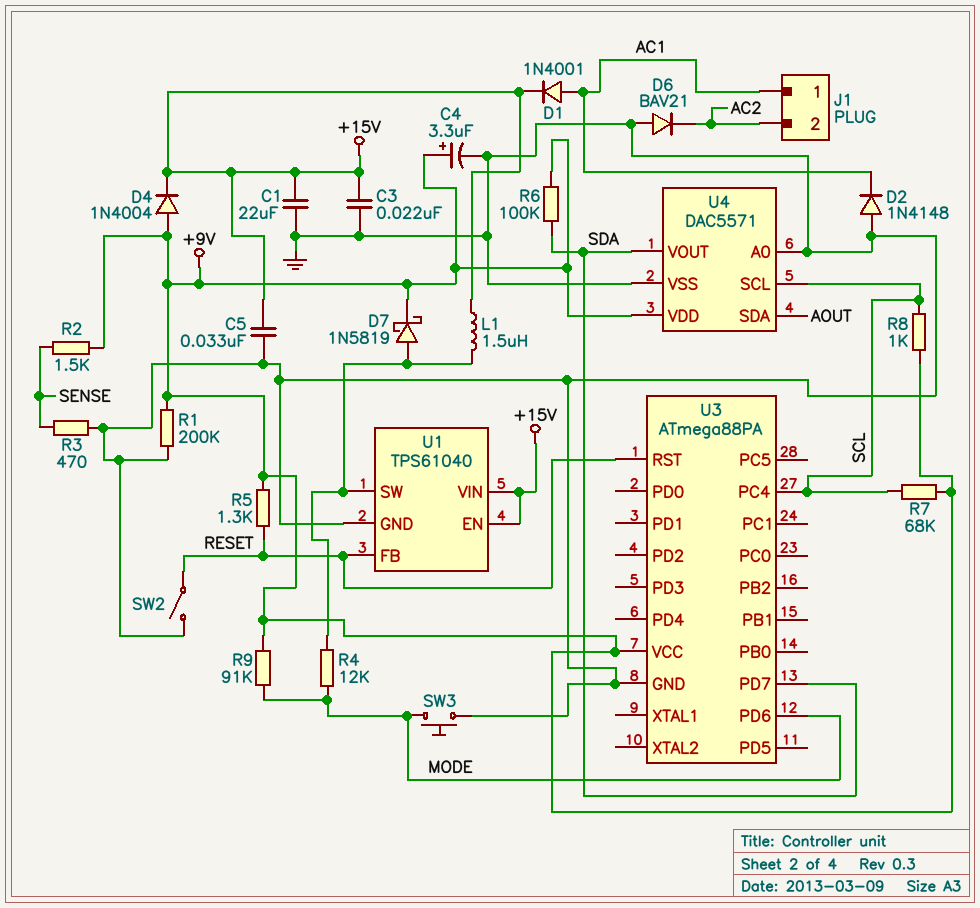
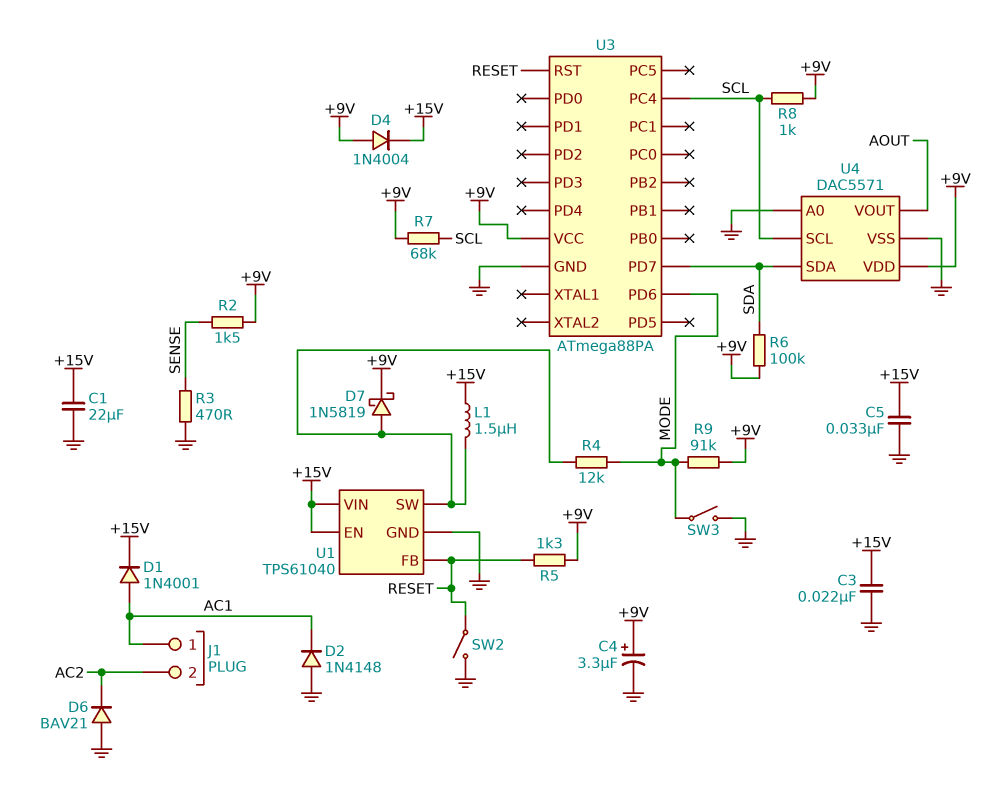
R1: 200k (+9V, GND) -> none
SW3: button (GND, MODE) -> switch (GND, MODE)
U4 pin SDA: AOUT -> SDA
U4 pin VOUT: SDA -> AOUT

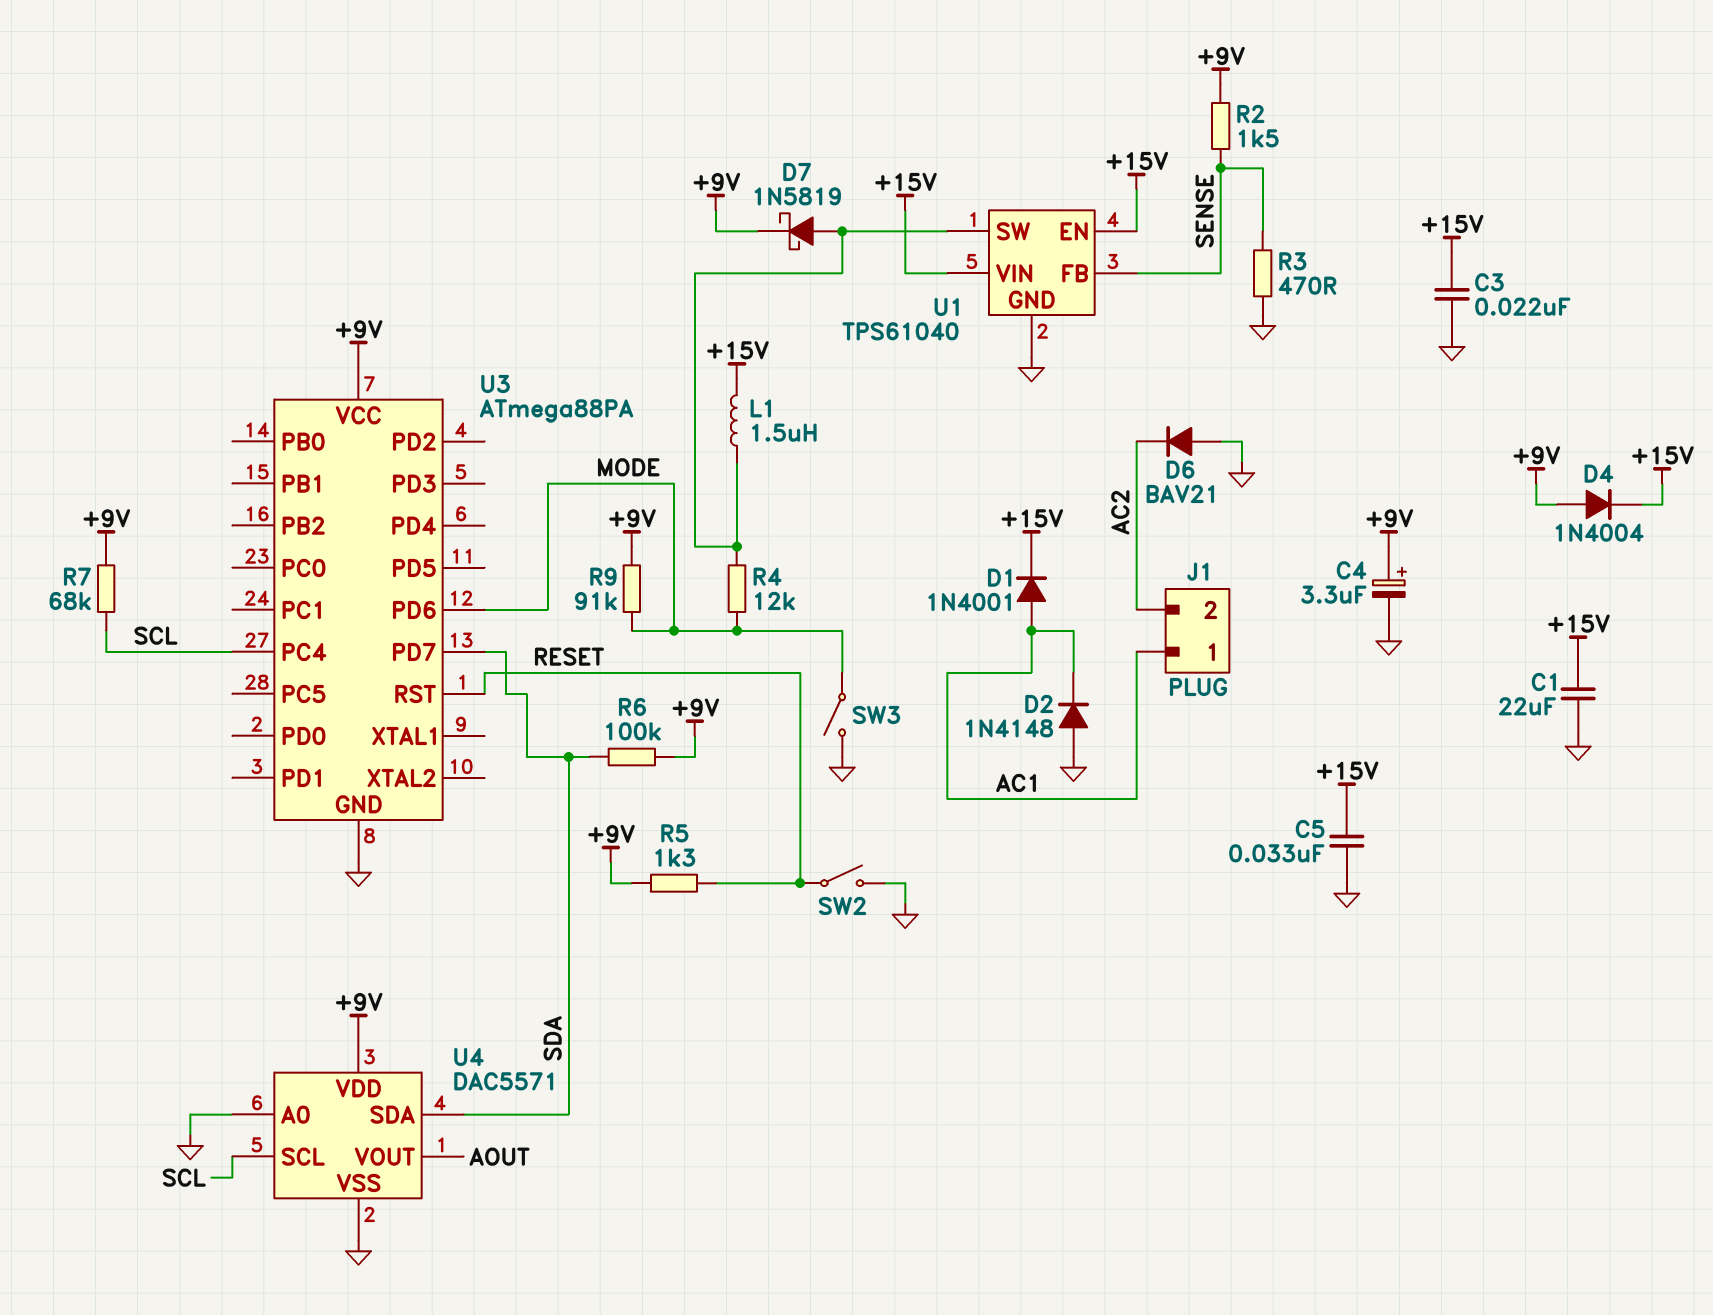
R8: 1k (+9V, SCL) -> none
U1 pin FB: RESET -> SENSE

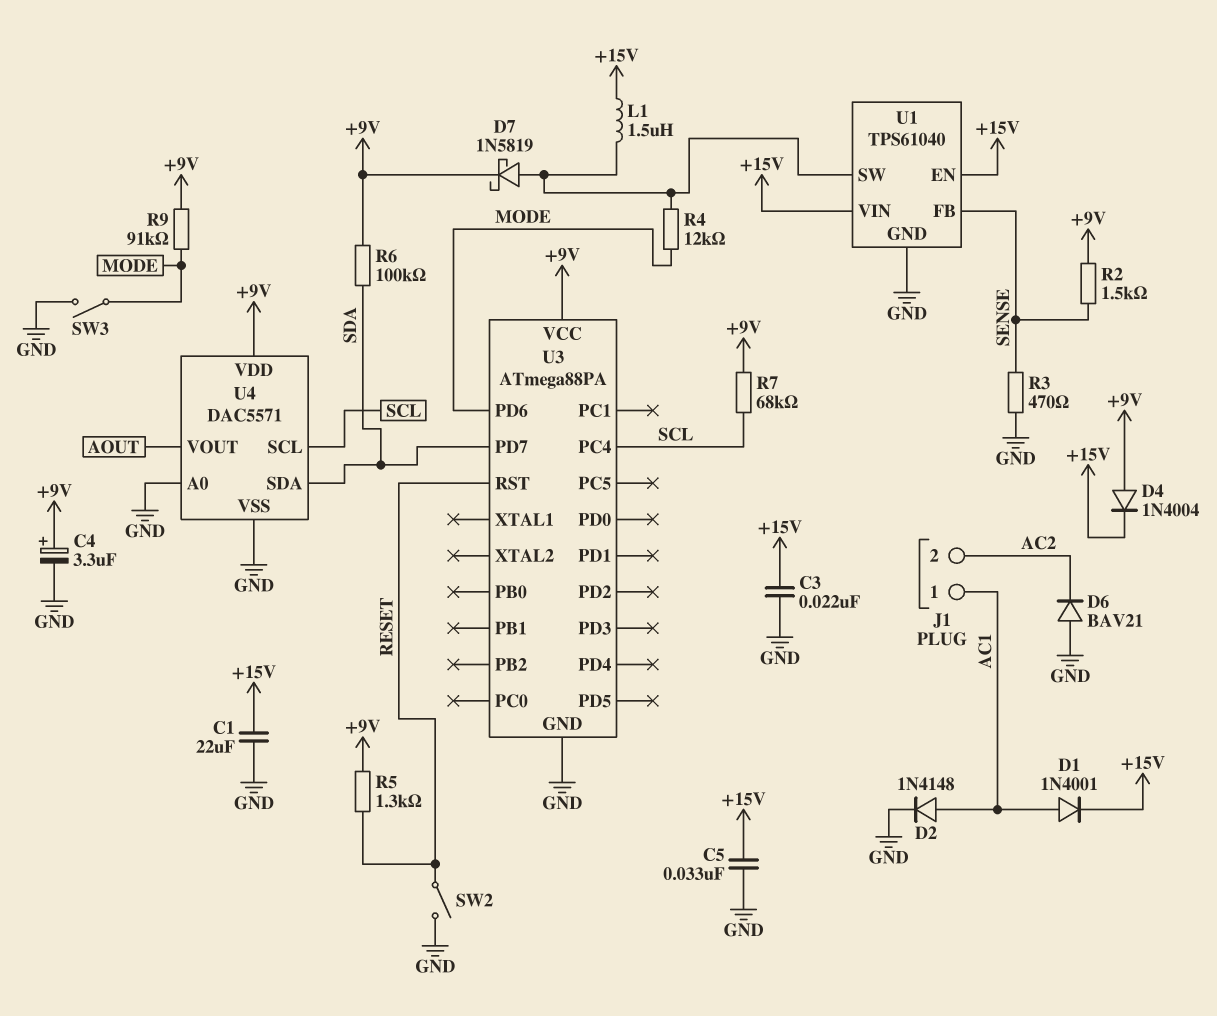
D2: diode 1N4148 (A GND, K AC1) -> diode 1N4148 (A AC1, K GND)

